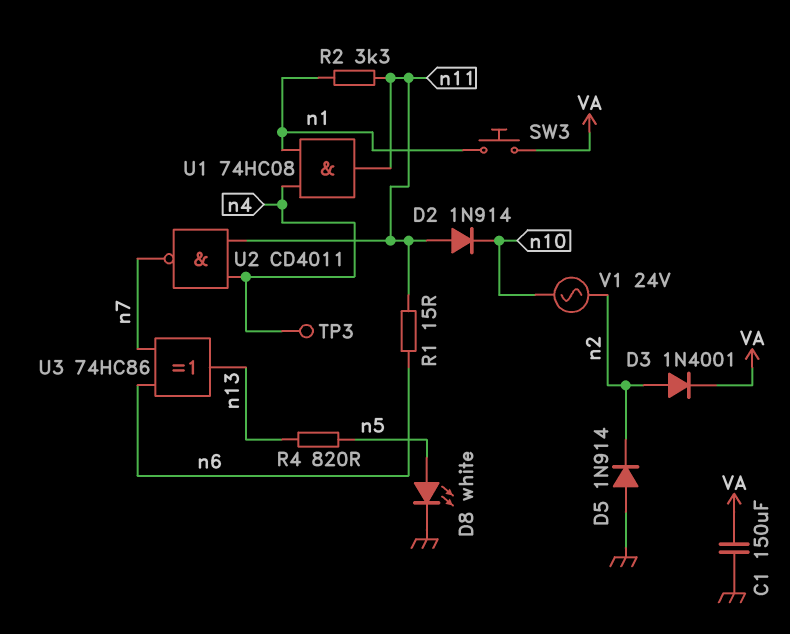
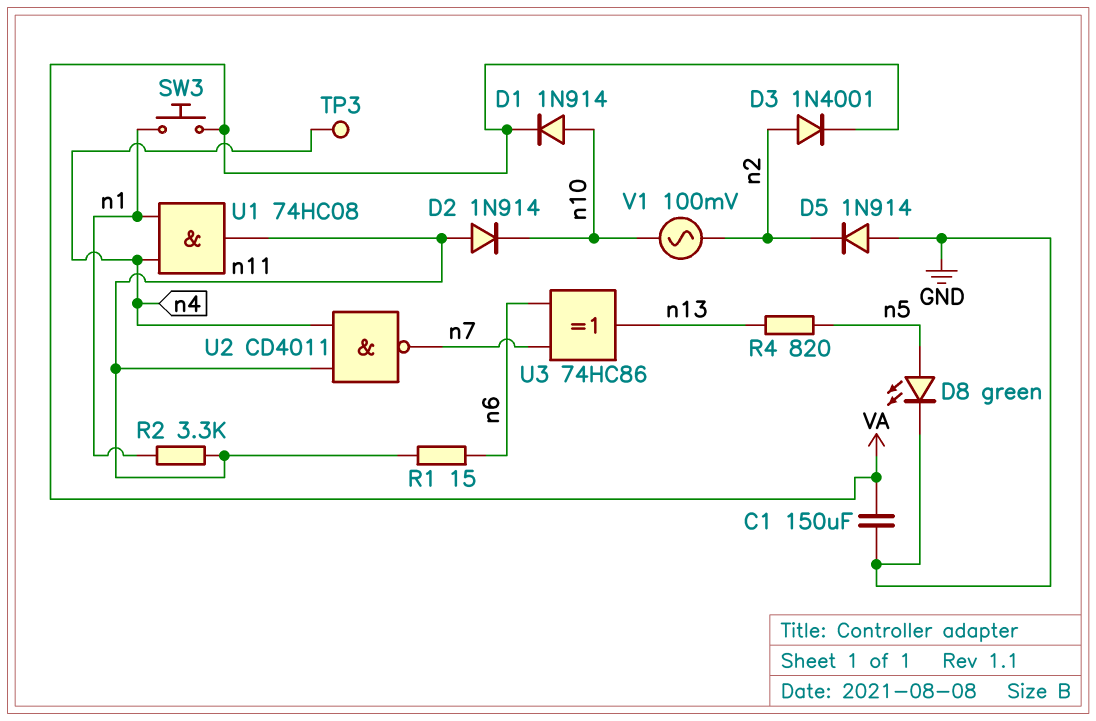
D1: none -> diode 1N914 (A n10, K VA)
D8: LED white (A n5, K GND) -> LED green (A n5, K GND)
V1: AC 24V (n2, n10) -> AC 100mV (n2, n10)

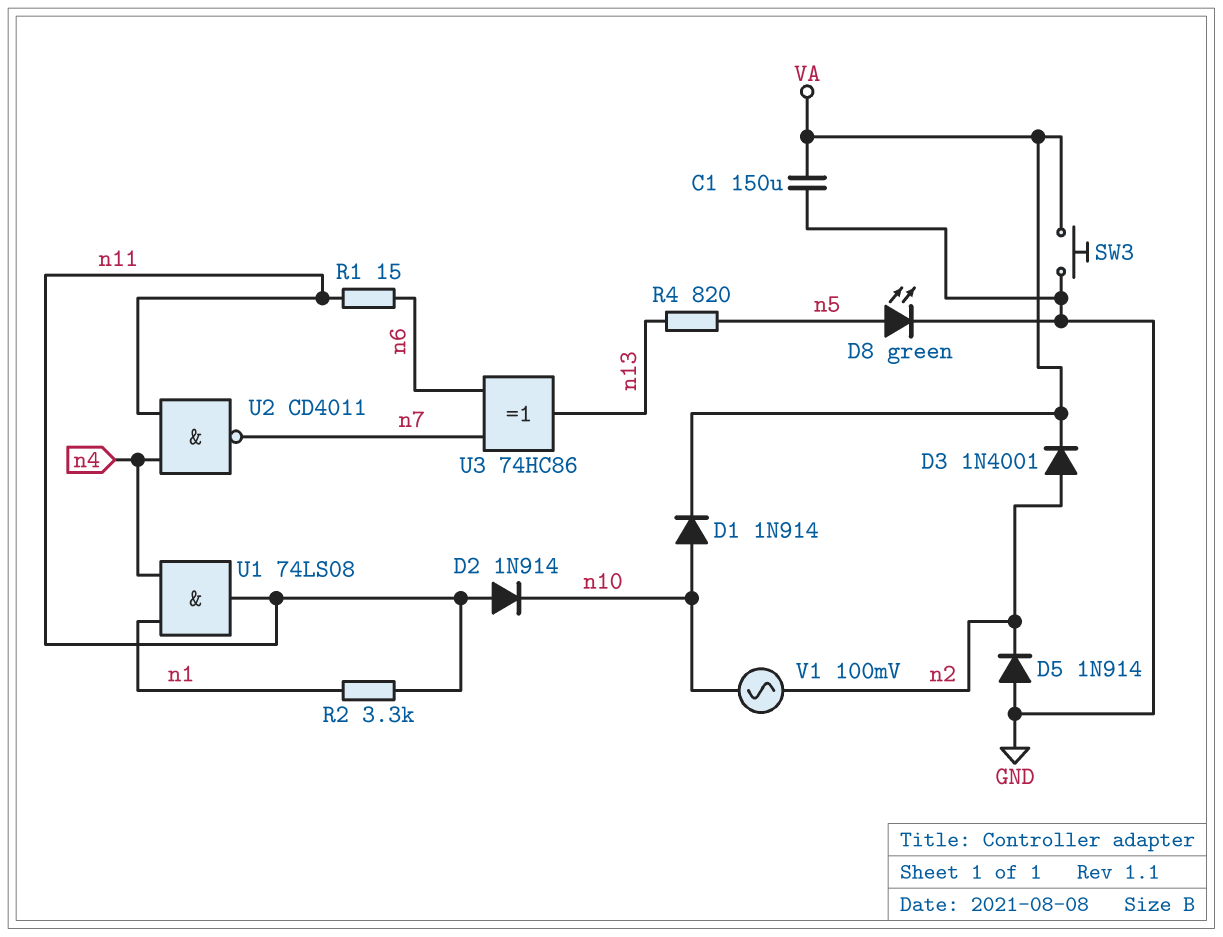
SW3: button (VA, n1) -> button (GND, VA)
TP3: test point (n4) -> none
U1: AND 74HC08 (in n1, in n4, out n11) -> AND 74LS08 (in n1, in n4, out n11)

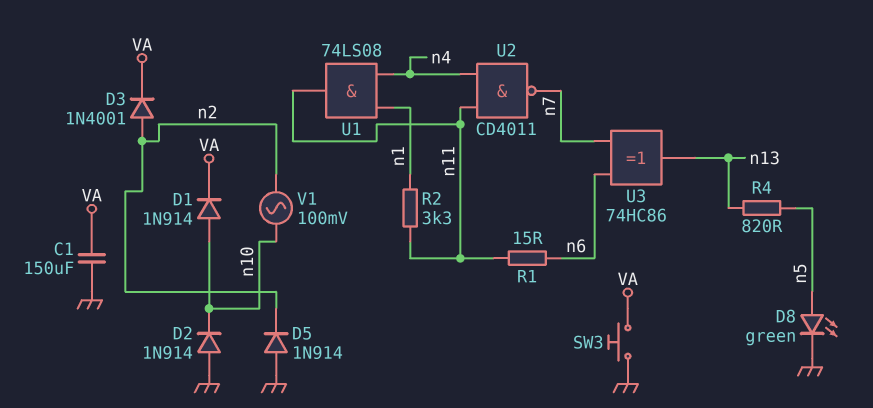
D2: diode 1N914 (A n11, K n10) -> diode 1N914 (A GND, K n10)

